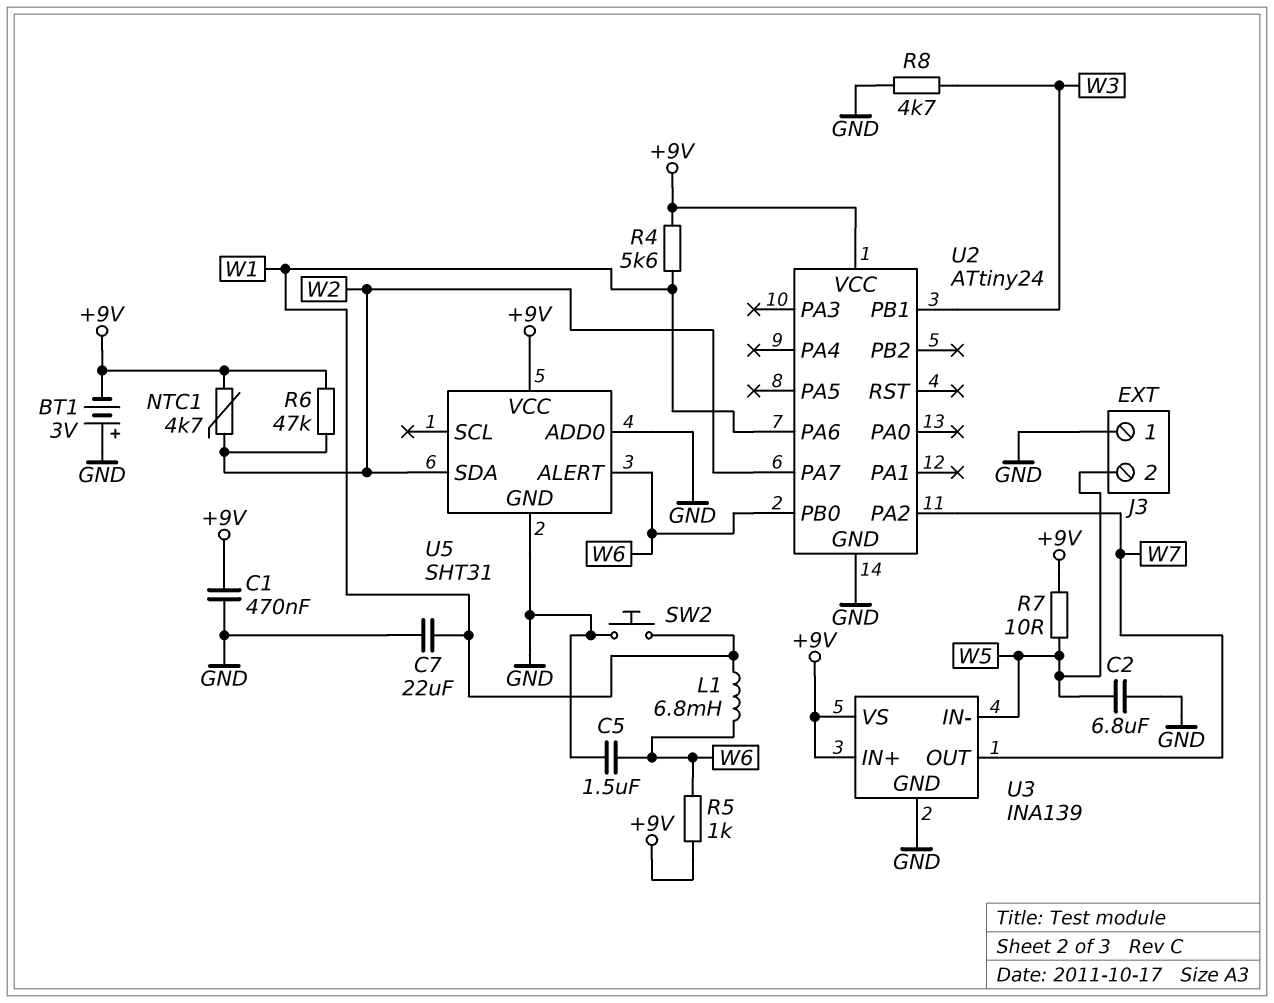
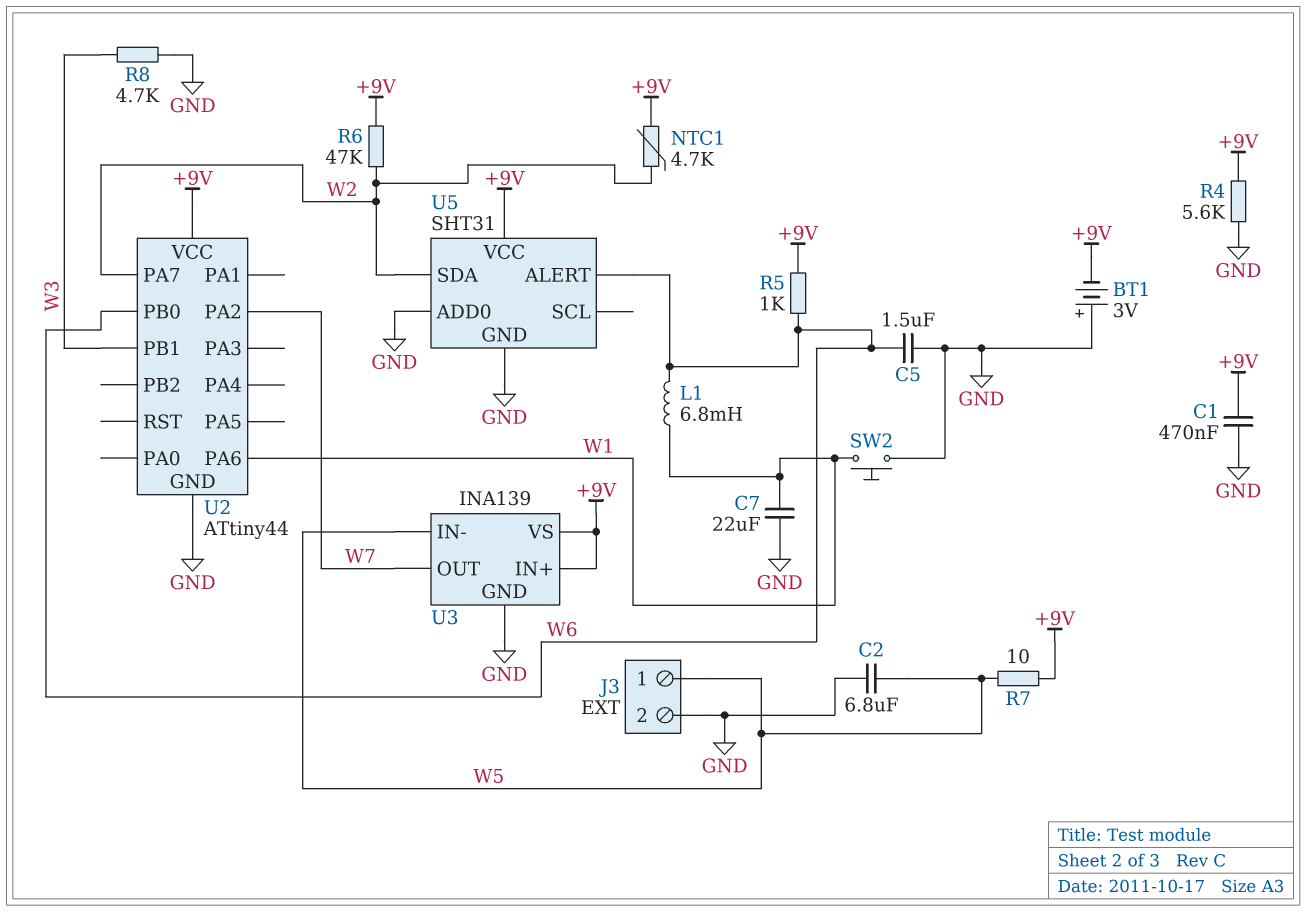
J3 pin 1: GND -> W5
J3 pin 2: W5 -> GND
R4: 5.6k (+9V, W1) -> 5.6k (+9V, GND)
U2: ATtiny24 -> ATtiny44

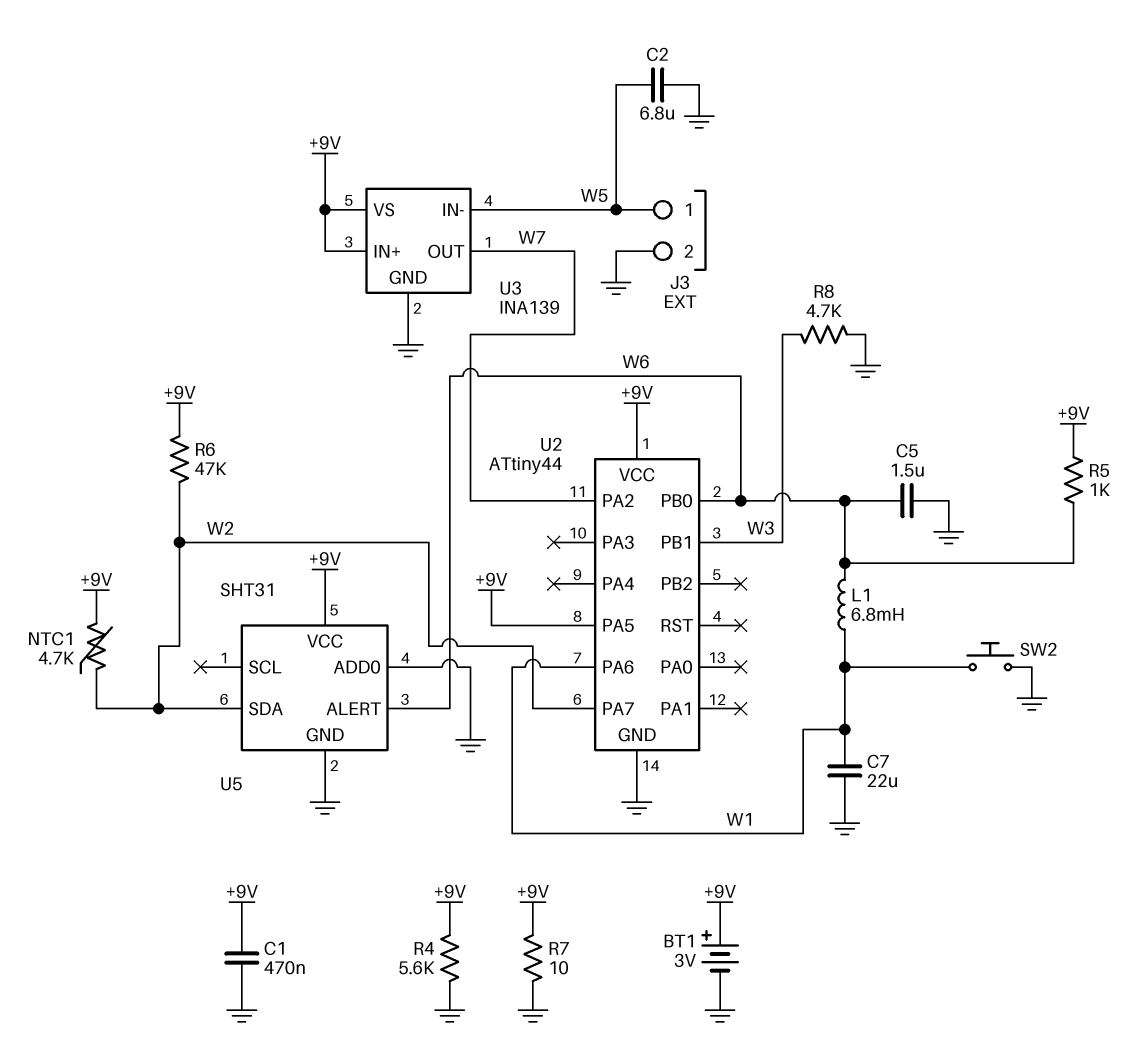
BT1: 3V (plus GND, minus +9V) -> 3V (plus +9V, minus GND)
R7: 10 (+9V, W5) -> 10 (+9V, GND)
U2 pin PA5: none -> +9V

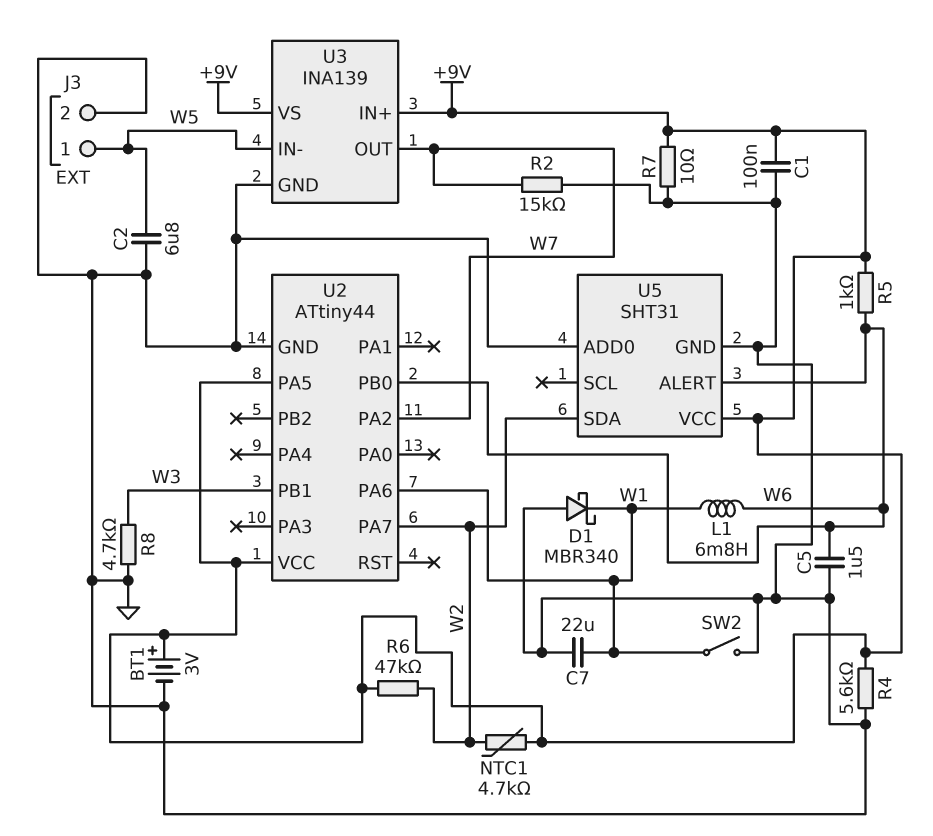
C1: 470nF (+9V, GND) -> 100nF (+9V, GND)
D1: none -> schottky MBR340 (A GND, K W1)
R2: none -> 15k (GND, W7)
SW2: button (GND, W1) -> switch (GND, W1)

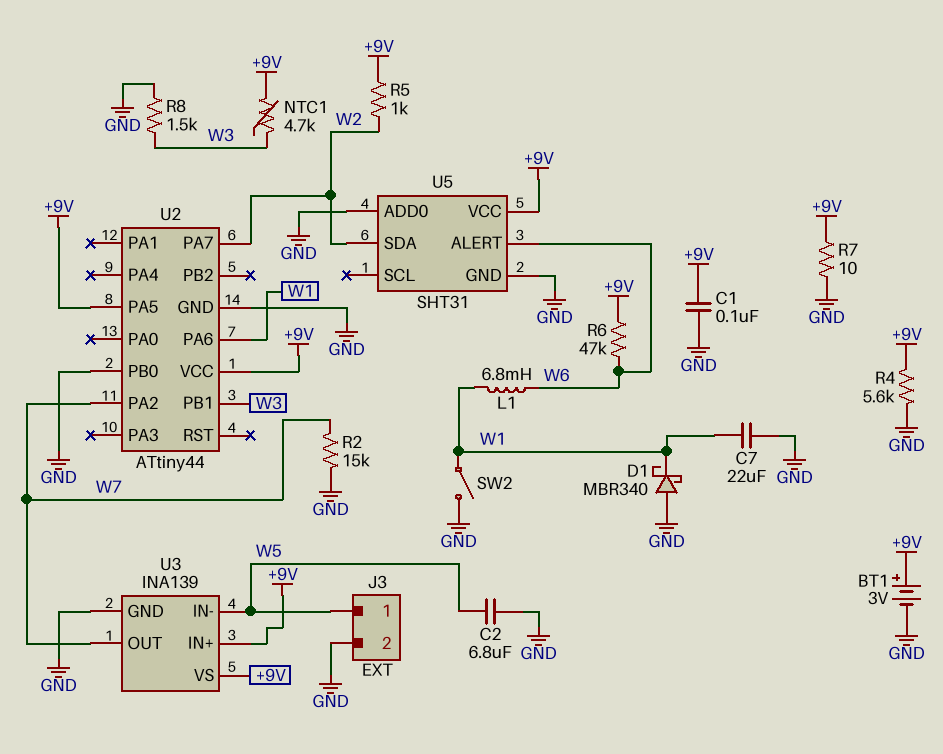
C5: 1.5uF (GND, W6) -> none
NTC1: 4.7k (+9V, W2) -> 4.7k (+9V, W3)
R5: 1k (+9V, W6) -> 1k (+9V, W2)
R6: 47k (+9V, W2) -> 47k (+9V, W6)
R8: 4.7k (GND, W3) -> 1.5k (GND, W3)
U2 pin PB0: W6 -> GND

